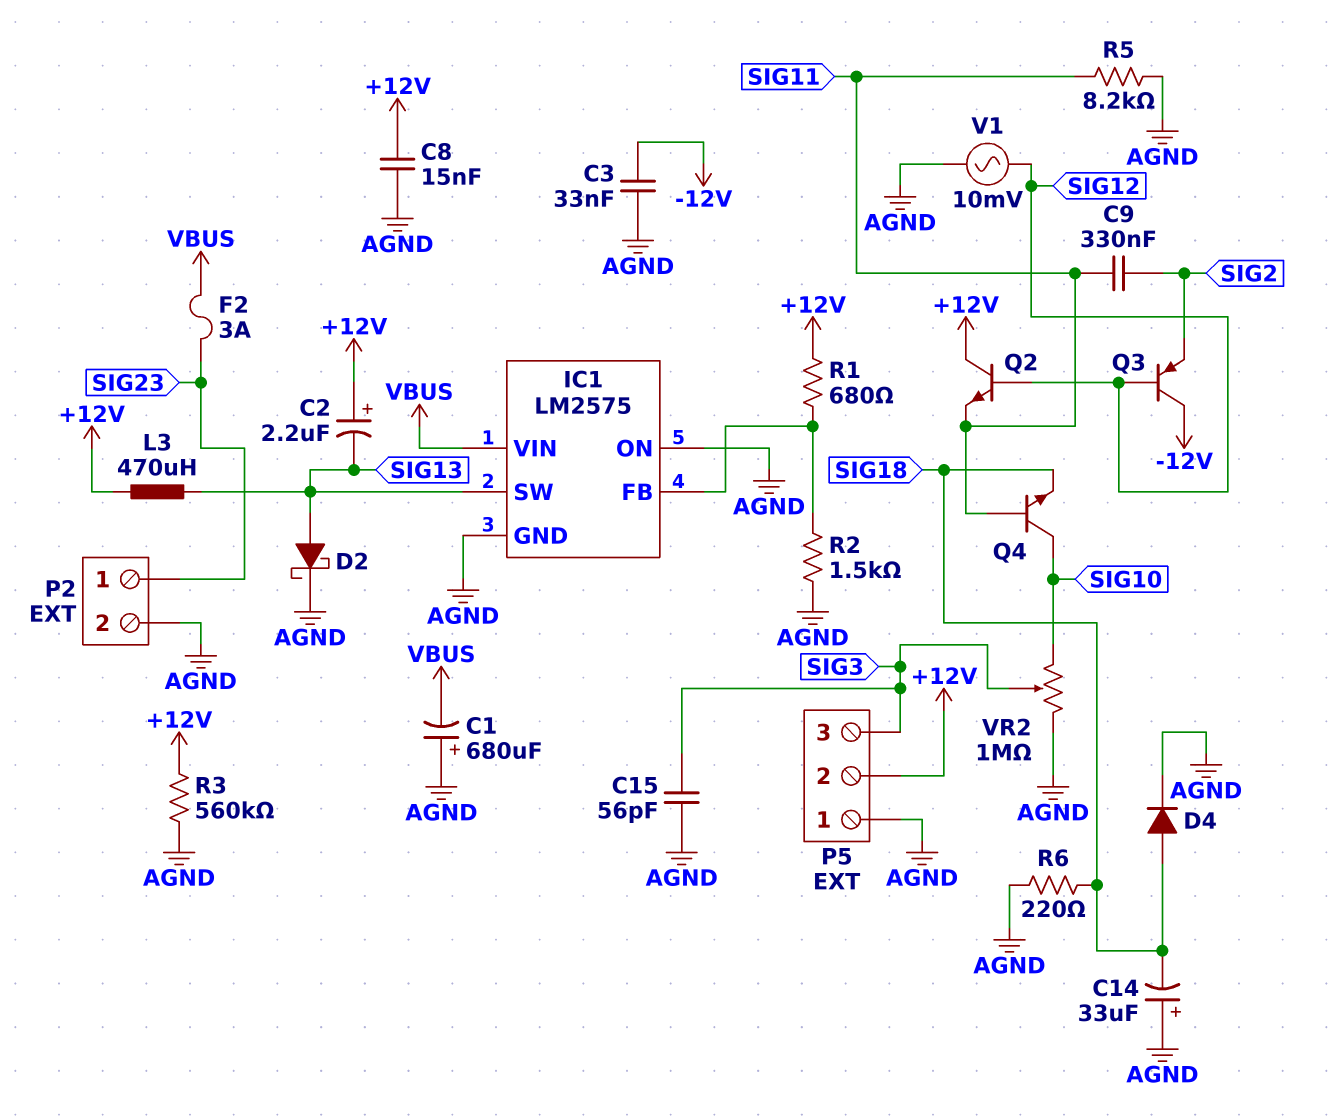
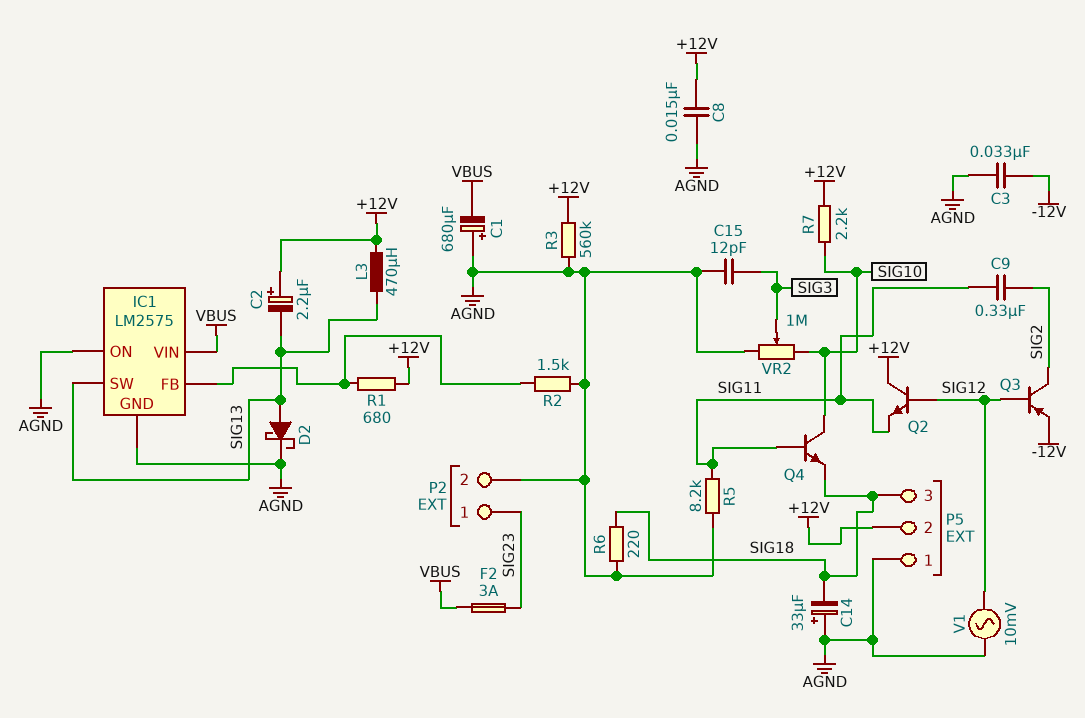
C15: 56pF (AGND, SIG3) -> 12pF (AGND, SIG3)
D4: diode (A SIG18, K AGND) -> none
P5 pin 3: SIG3 -> SIG18
Q3: PNP (B SIG12, C -12V, E SIG2) -> PNP (B SIG12, C SIG2, E -12V)
R7: none -> 2.2k (+12V, SIG10)

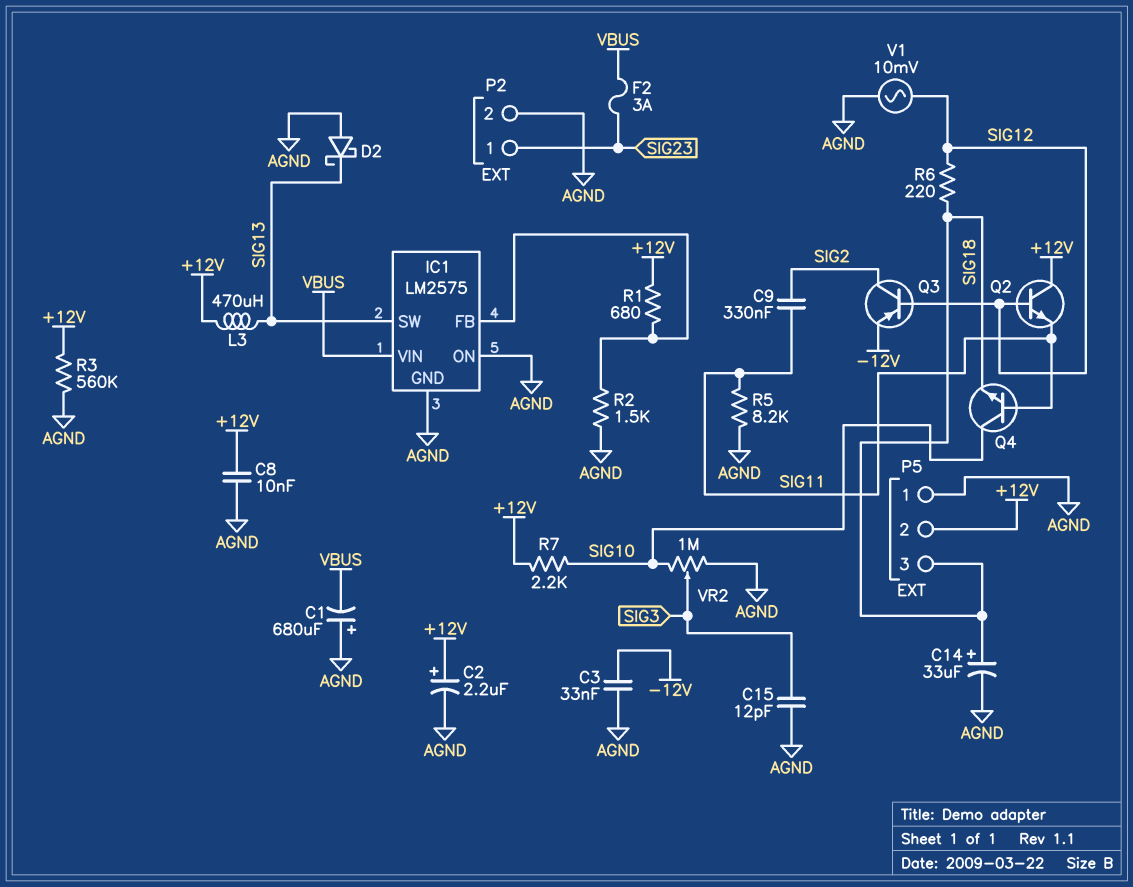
C2: 2.2uF (plus +12V, minus SIG13) -> 2.2uF (plus +12V, minus AGND)
C8: 15nF (+12V, AGND) -> 10nF (+12V, AGND)
C14: 33uF (plus AGND, minus SIG18) -> 33uF (plus SIG18, minus AGND)
D2: schottky (A SIG13, K AGND) -> schottky (A AGND, K SIG13)
R6: 220 (AGND, SIG18) -> 220 (SIG12, SIG18)

